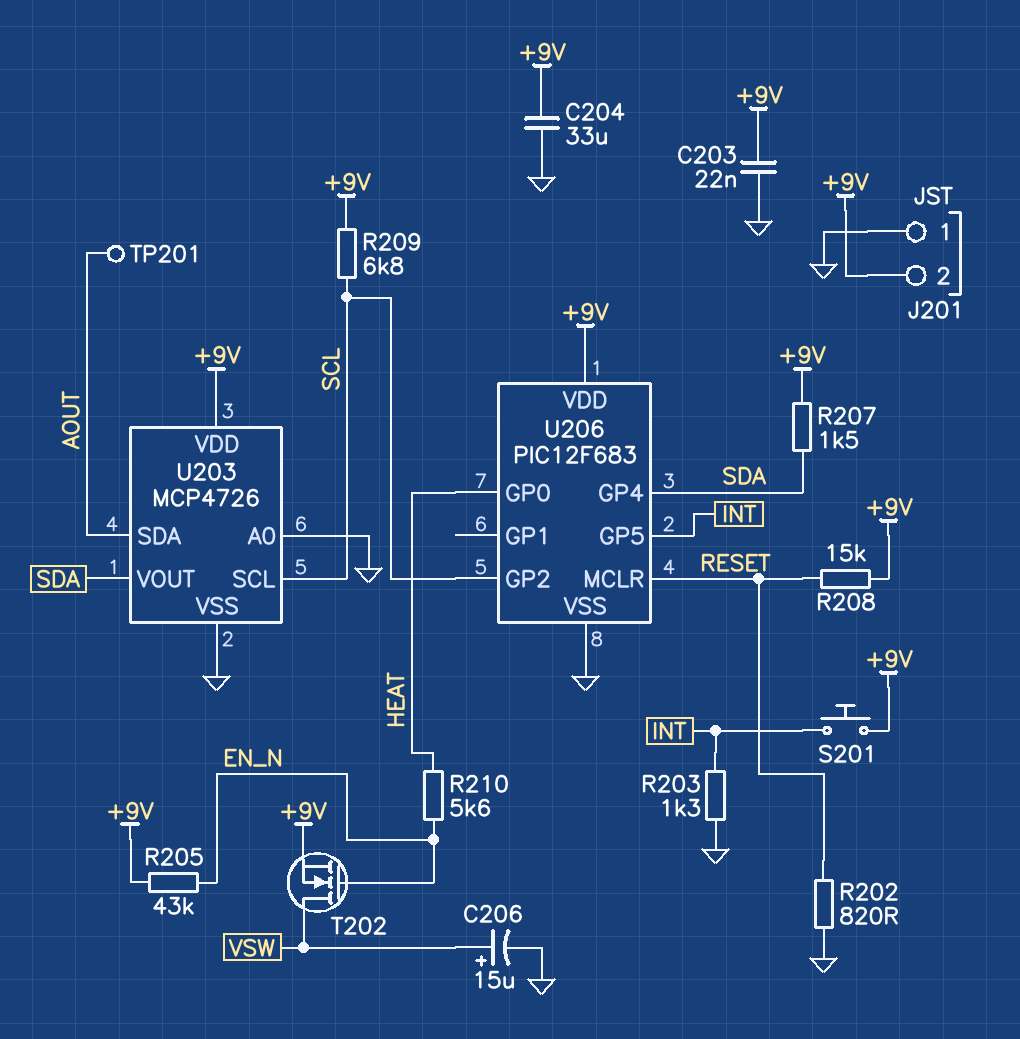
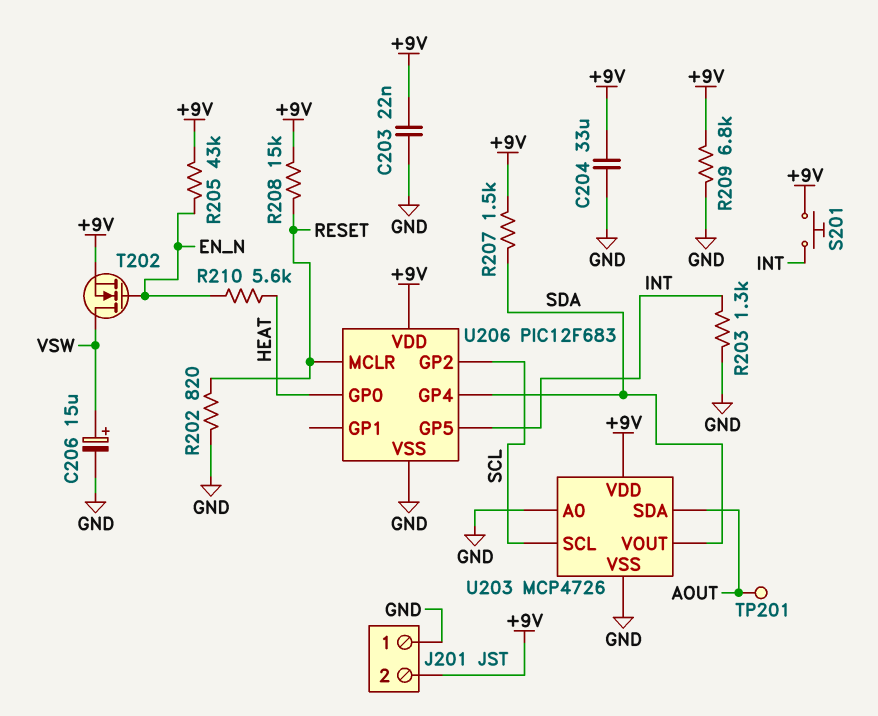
R209: 6.8k (+9V, SCL) -> 6.8k (+9V, GND)

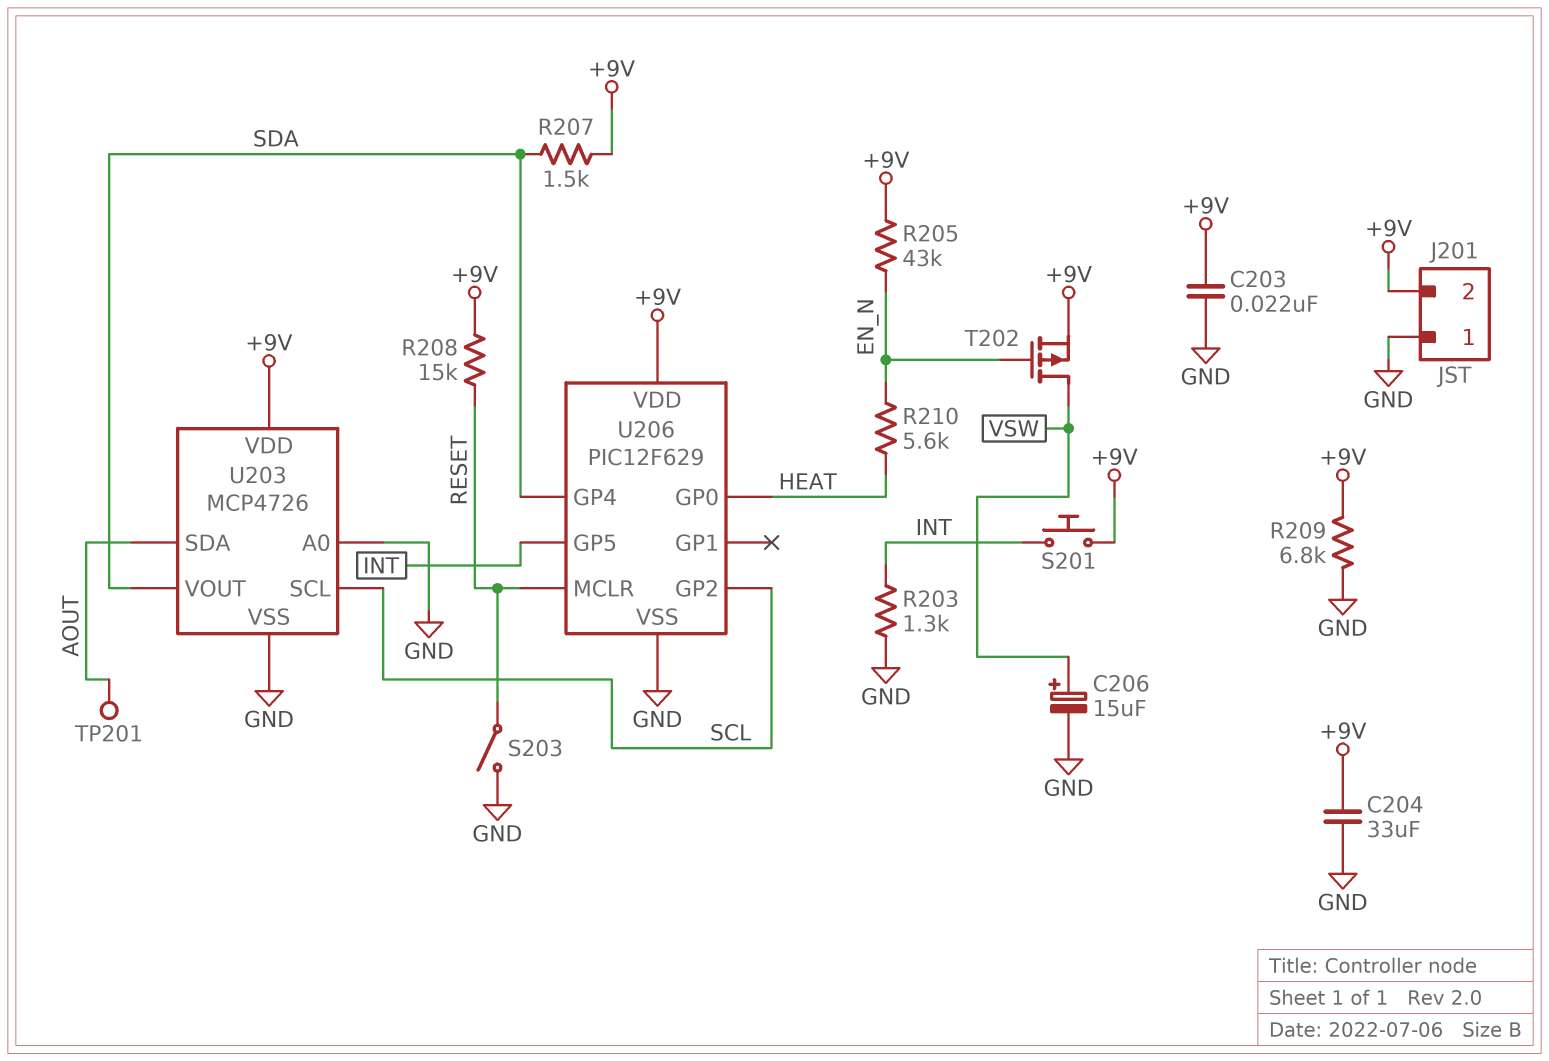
R202: 820 (GND, RESET) -> none
S203: none -> switch (GND, RESET)
T202: NMOS (G EN_N, D VSW, S +9V) -> PMOS (G EN_N, D VSW, S +9V)
U206: PIC12F683 -> PIC12F629

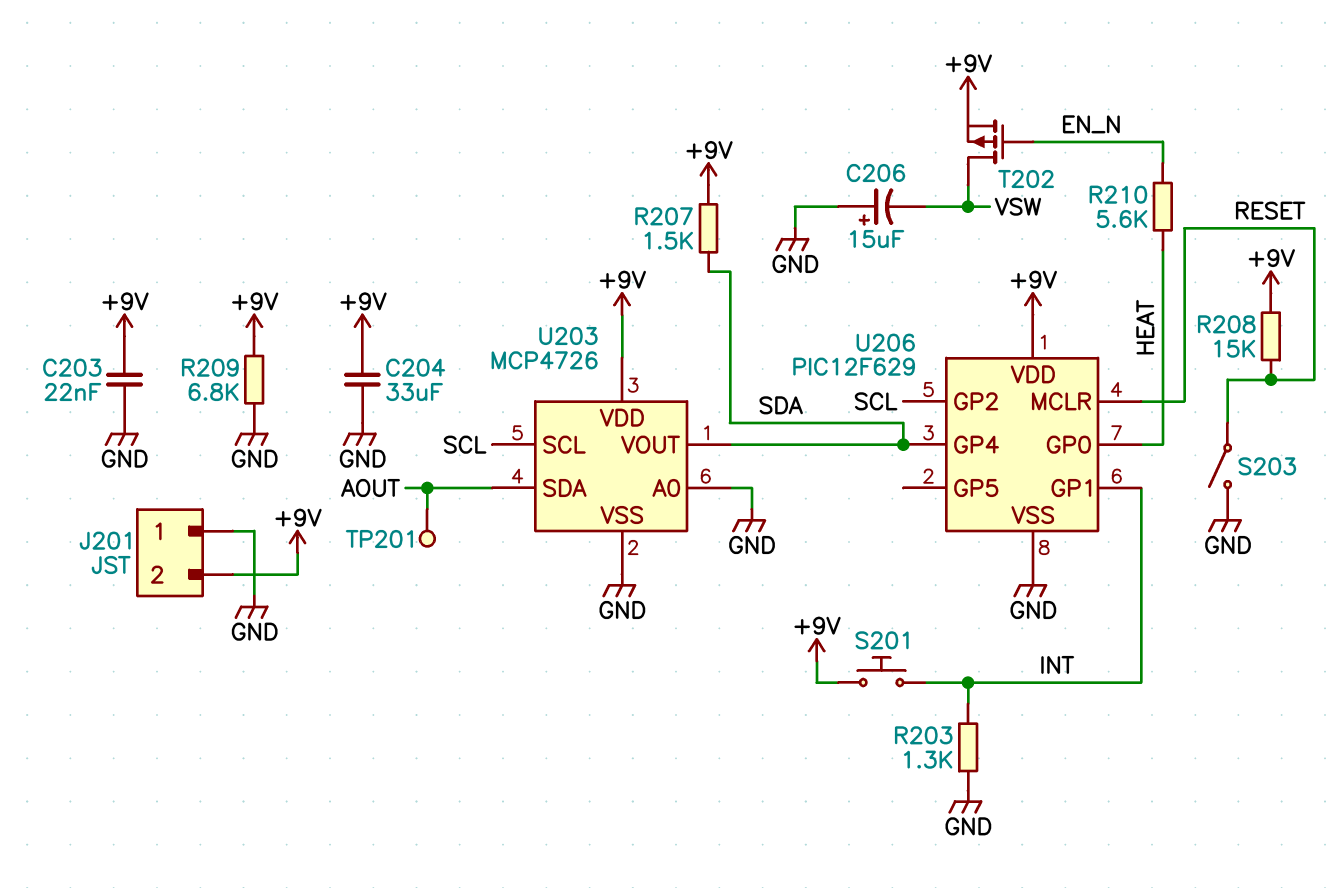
C206: 15uF (plus VSW, minus GND) -> 15uF (plus GND, minus VSW)
R205: 43k (+9V, EN_N) -> none
U206 pin GP1: none -> INT
U206 pin GP5: INT -> none

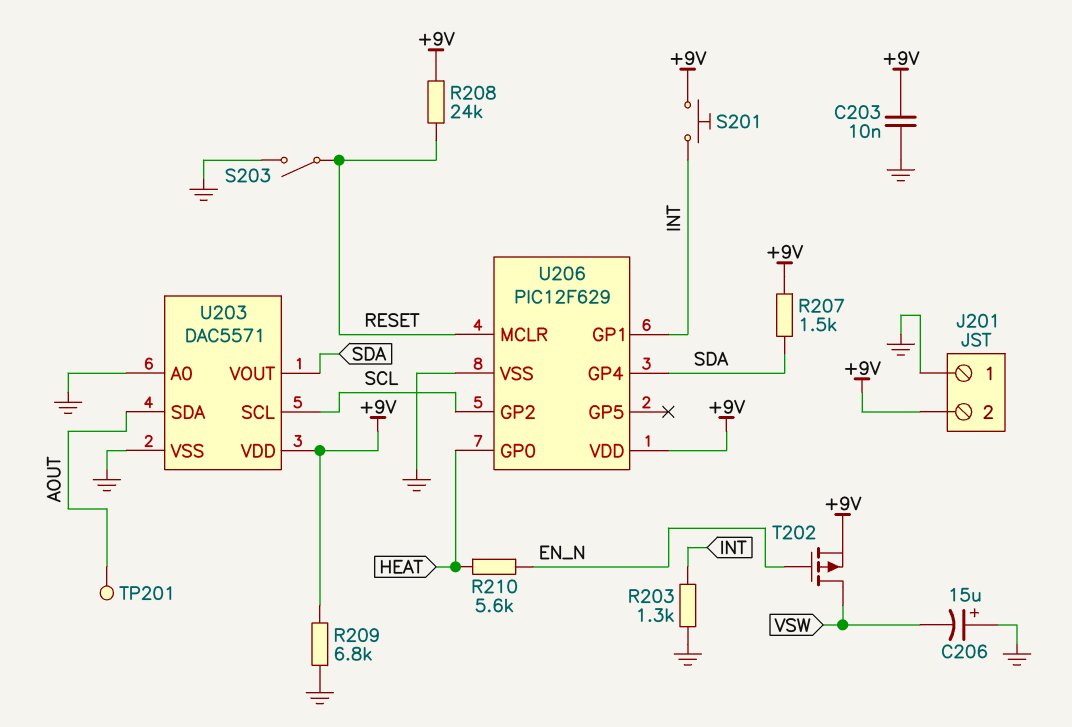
C203: 22nF (+9V, GND) -> 10nF (+9V, GND)
C204: 33uF (+9V, GND) -> none
R208: 15k (+9V, RESET) -> 24k (+9V, RESET)
U203: MCP4726 -> DAC5571

